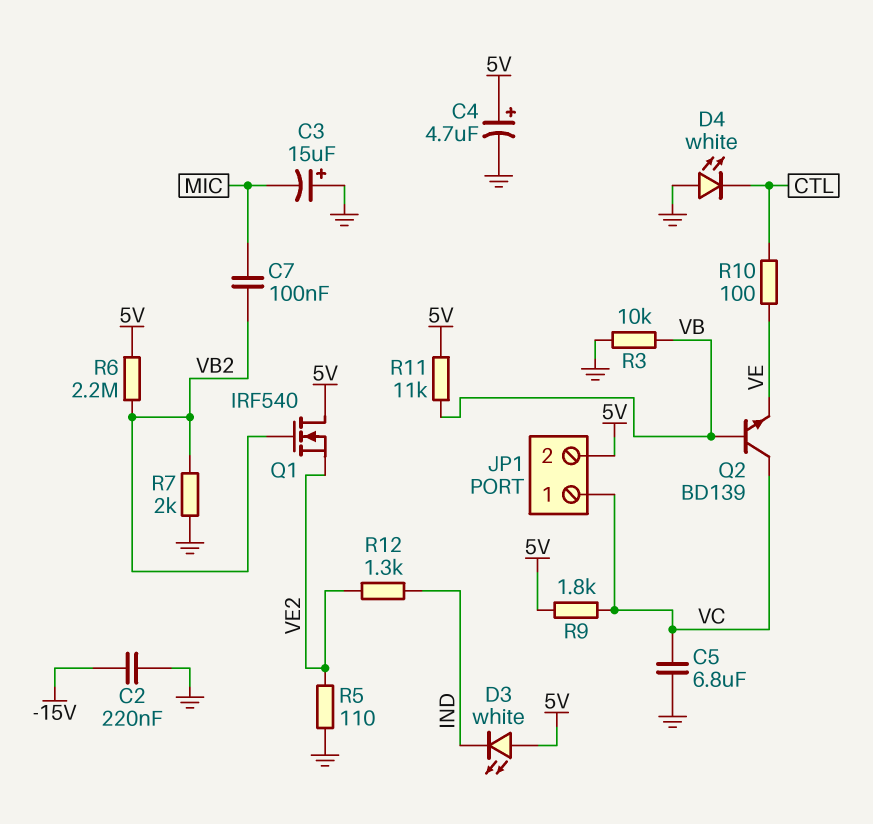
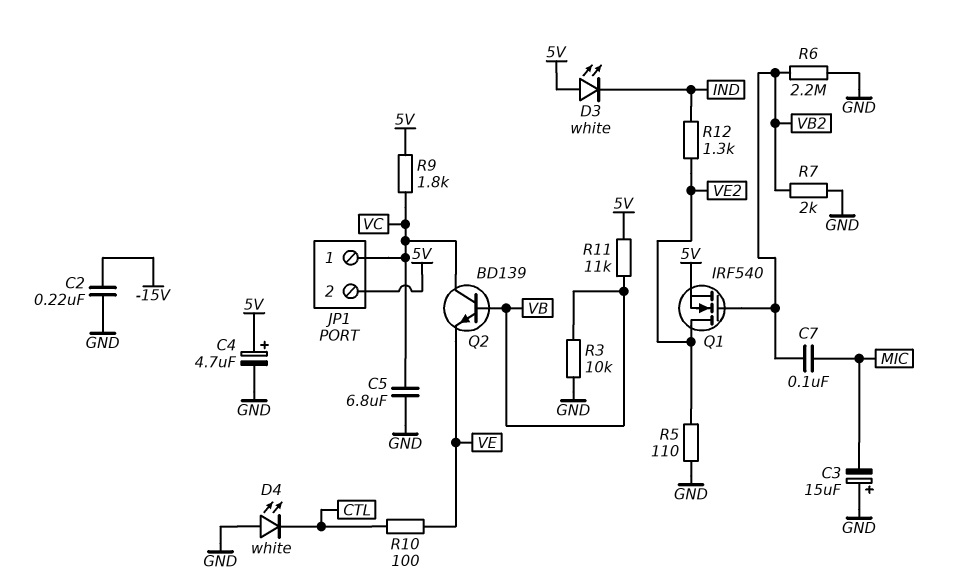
Q1: NMOS IRF540 (G VB2, D 5V, S VE2) -> NMOS IRF540 (G VB2, D VE2, S 5V)
R6: 2.2M (5V, VB2) -> 2.2M (GND, VB2)

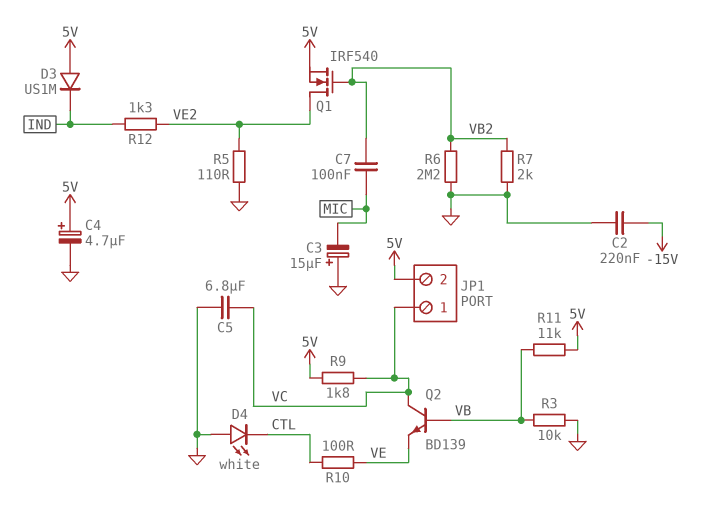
D3: LED white (A 5V, K IND) -> diode US1M (A 5V, K IND)

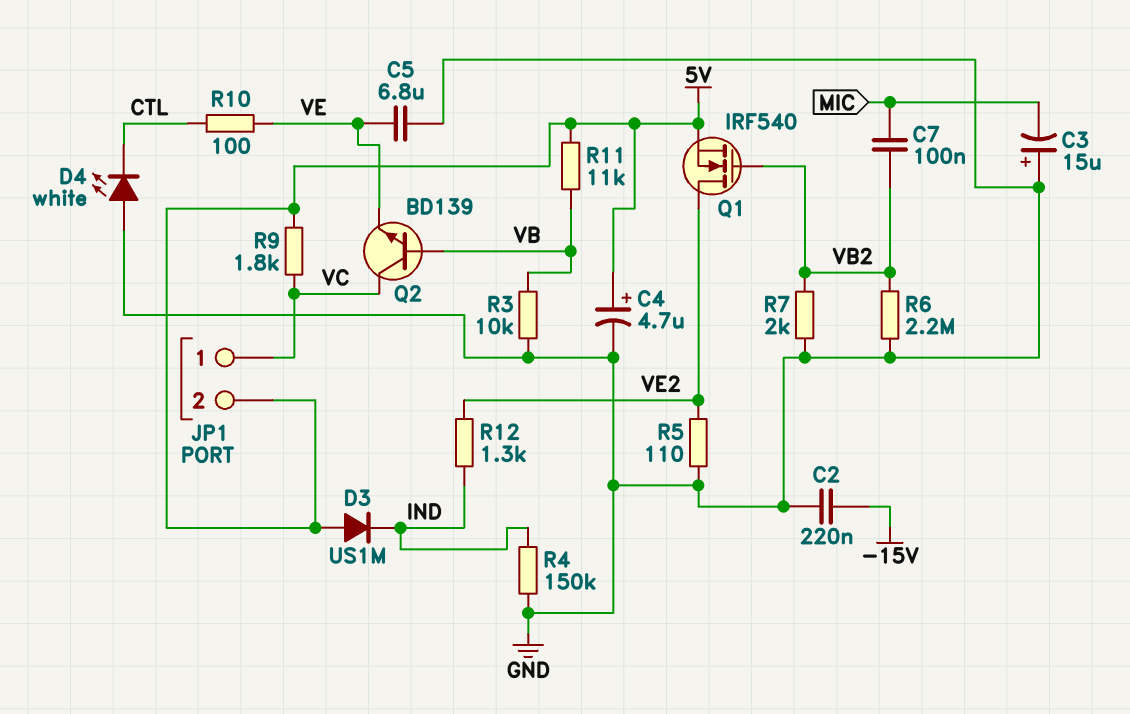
C5: 6.8uF (GND, VC) -> 6.8uF (GND, VE)
R4: none -> 150k (GND, IND)

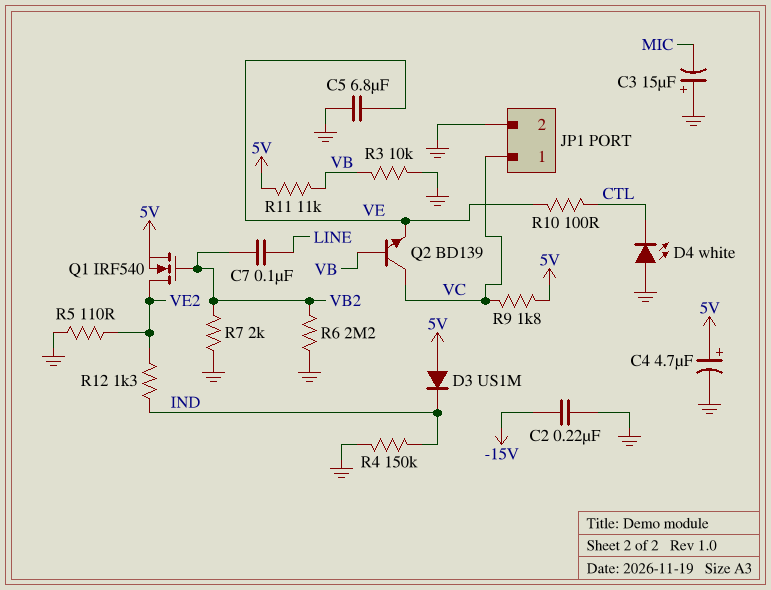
C7: 100nF (MIC, VB2) -> 100nF (LINE, VB2)
JP1 pin 2: 5V -> GND

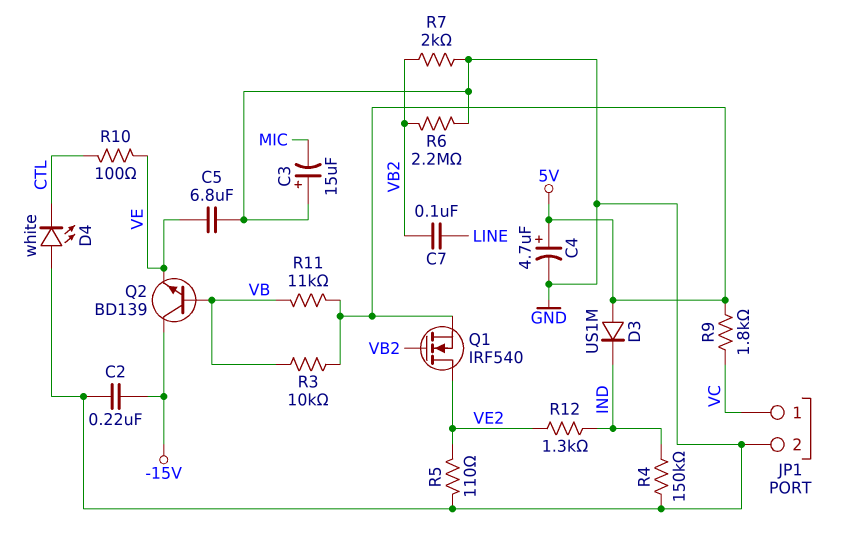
Q2: NPN BD139 (B VB, C VC, E VE) -> NPN BD139 (B VB, C -15V, E VE)
R3: 10k (GND, VB) -> 10k (5V, VB)

